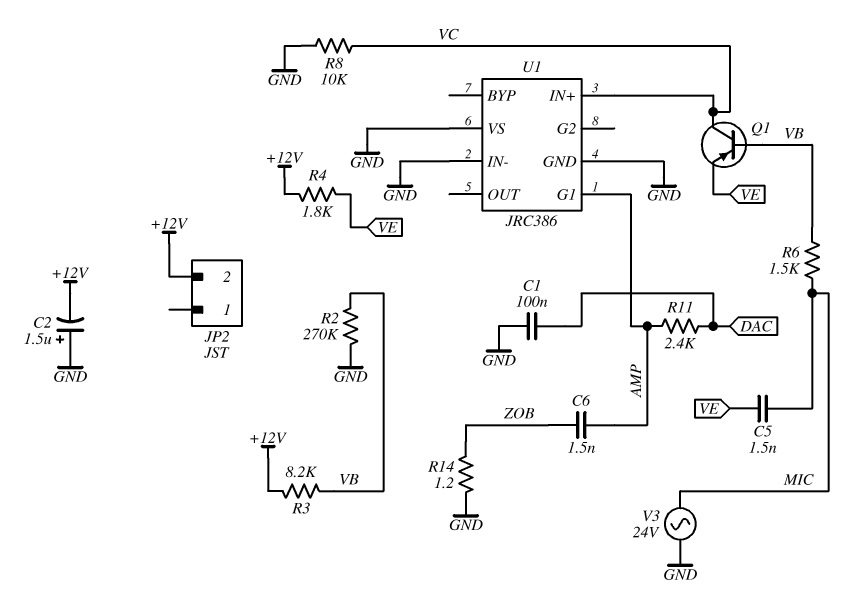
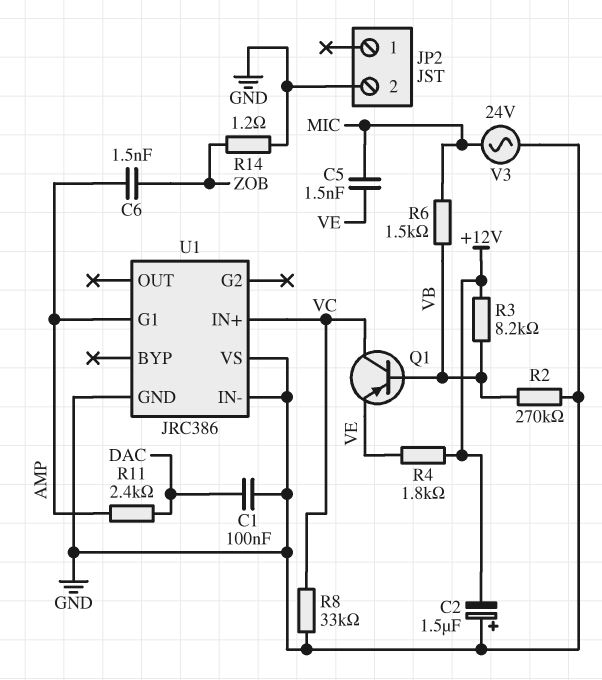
JP2 pin 2: +12V -> GND
R8: 10k (GND, VC) -> 33k (GND, VC)

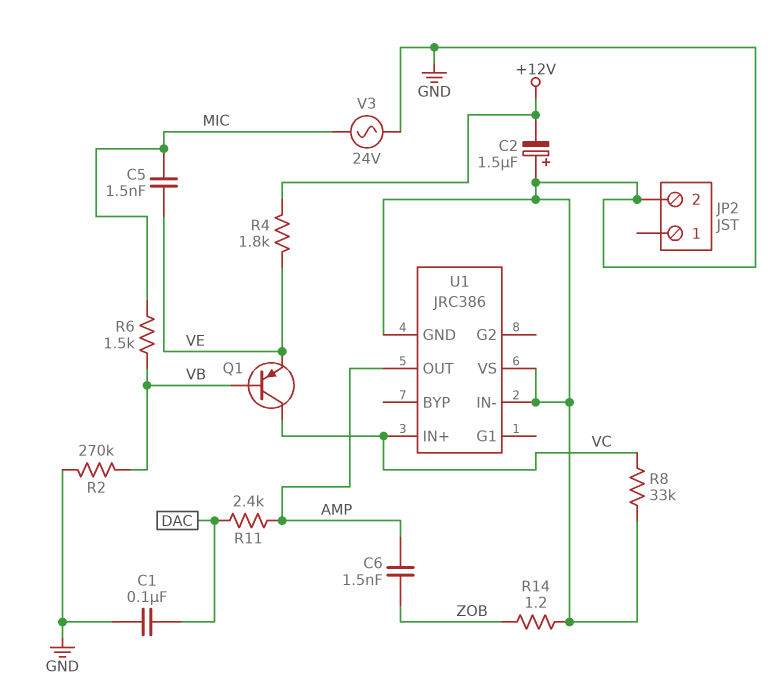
R3: 8.2k (+12V, VB) -> none
U1 pin G1: AMP -> none
U1 pin OUT: none -> AMP

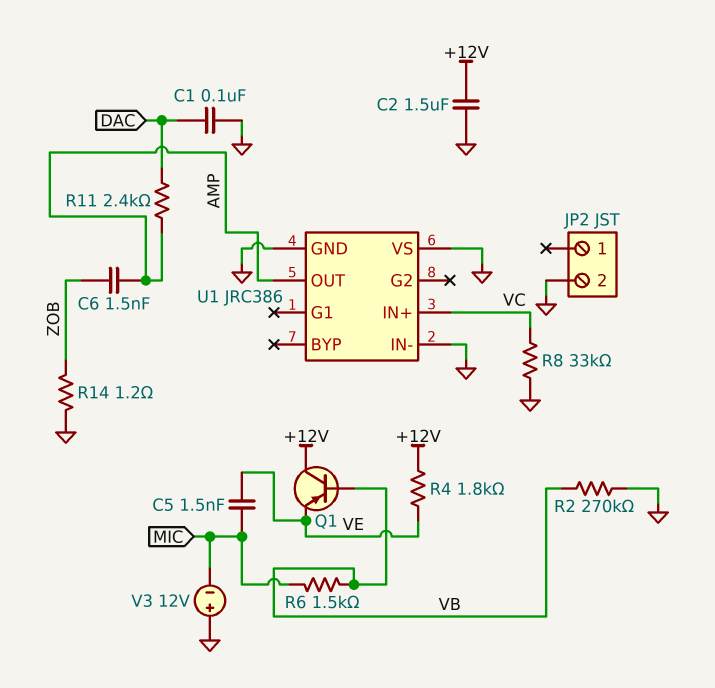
C2: 1.5uF (plus GND, minus +12V) -> 1.5uF (+12V, GND)
Q1: PNP (B VB, C VC, E VE) -> PNP (B VB, C +12V, E VE)
V3: AC 24V (GND, MIC) -> 12V (plus GND, minus MIC)

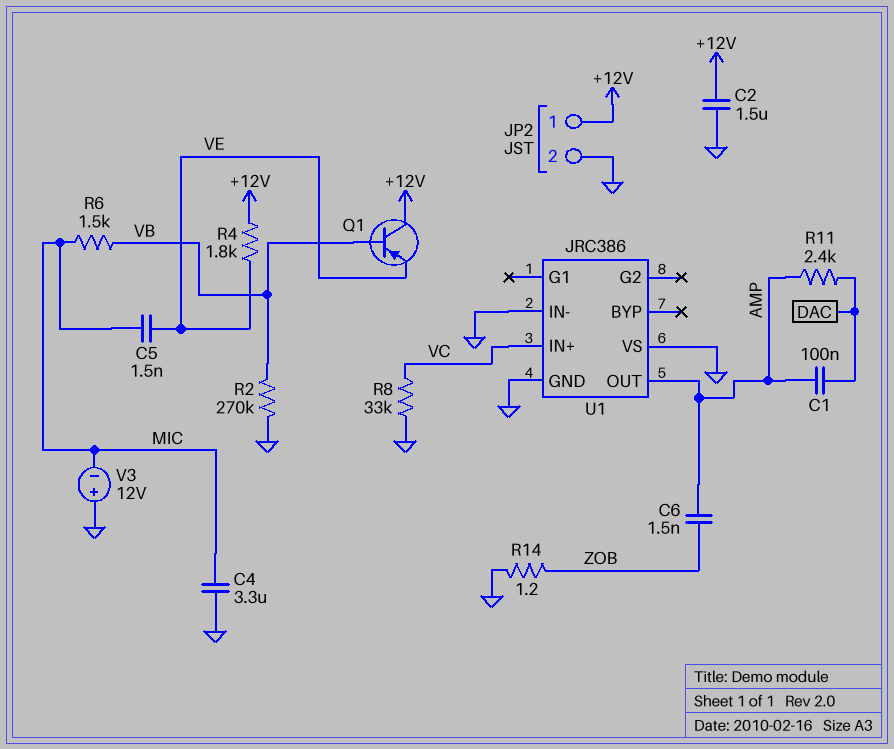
C1: 100nF (DAC, GND) -> 100nF (AMP, DAC)
C4: none -> 3.3uF (GND, MIC)
JP2 pin 1: none -> +12V

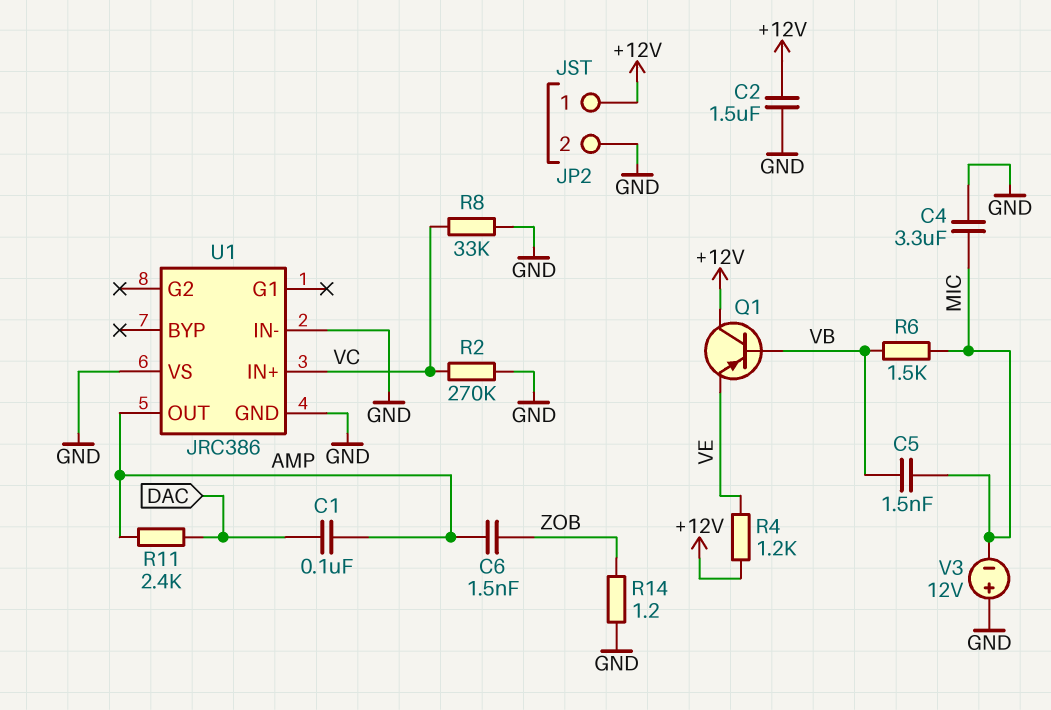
C5: 1.5nF (MIC, VE) -> 1.5nF (MIC, VB)
R2: 270k (GND, VB) -> 270k (GND, VC)
R4: 1.8k (+12V, VE) -> 1.2k (+12V, VE)

